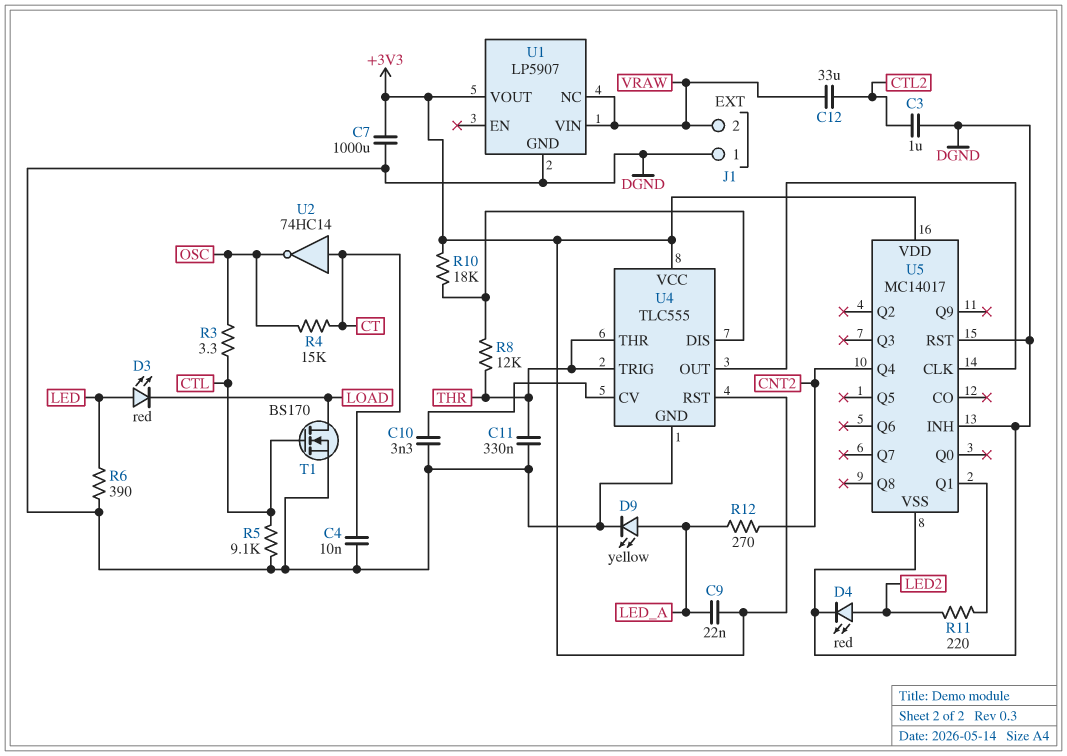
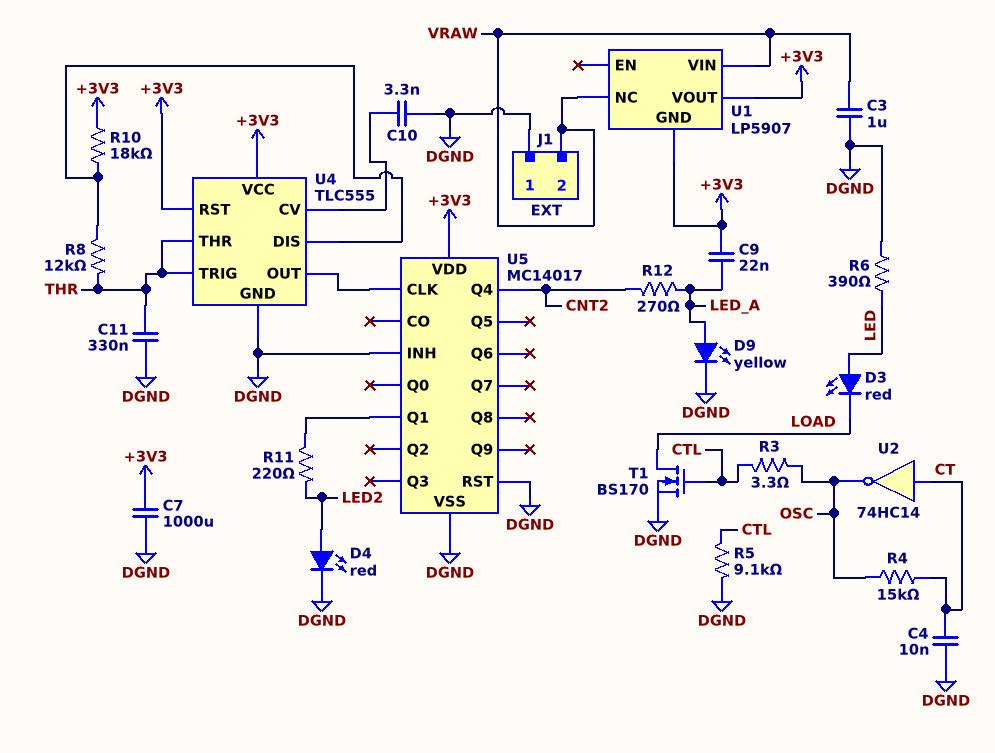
C3: 1uF (CTL2, DGND) -> 1uF (DGND, VRAW)
C12: 33uF (CTL2, VRAW) -> none
U1 pin GND: DGND -> +3V3

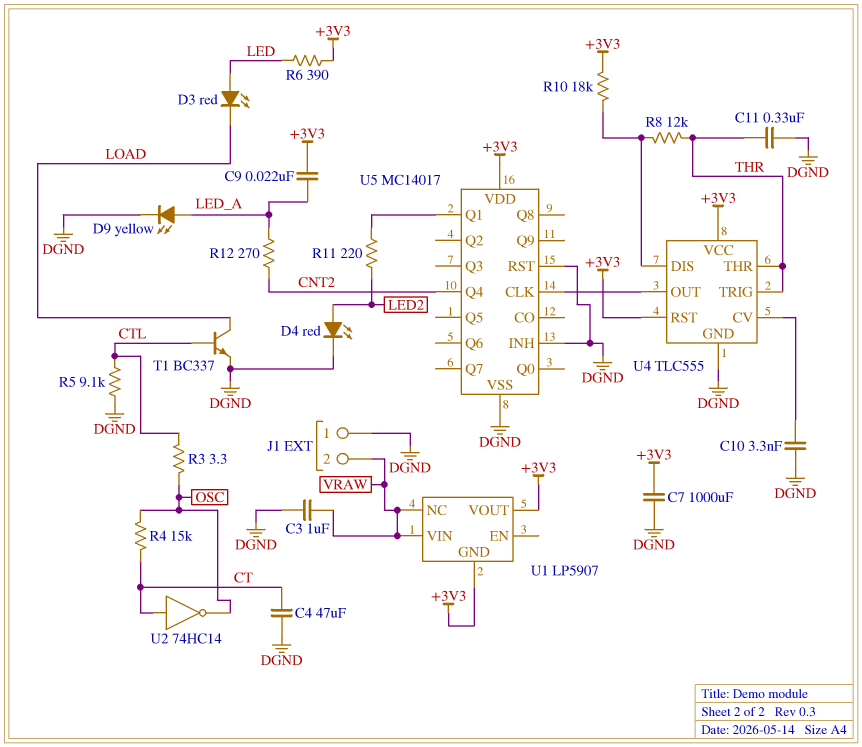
C4: 10nF (CT, DGND) -> 47uF (CT, DGND)
R6: 390 (DGND, LED) -> 390 (+3V3, LED)
T1: NMOS BS170 (G CTL, D LOAD, S DGND) -> NPN BC337 (B CTL, C LOAD, E DGND)

